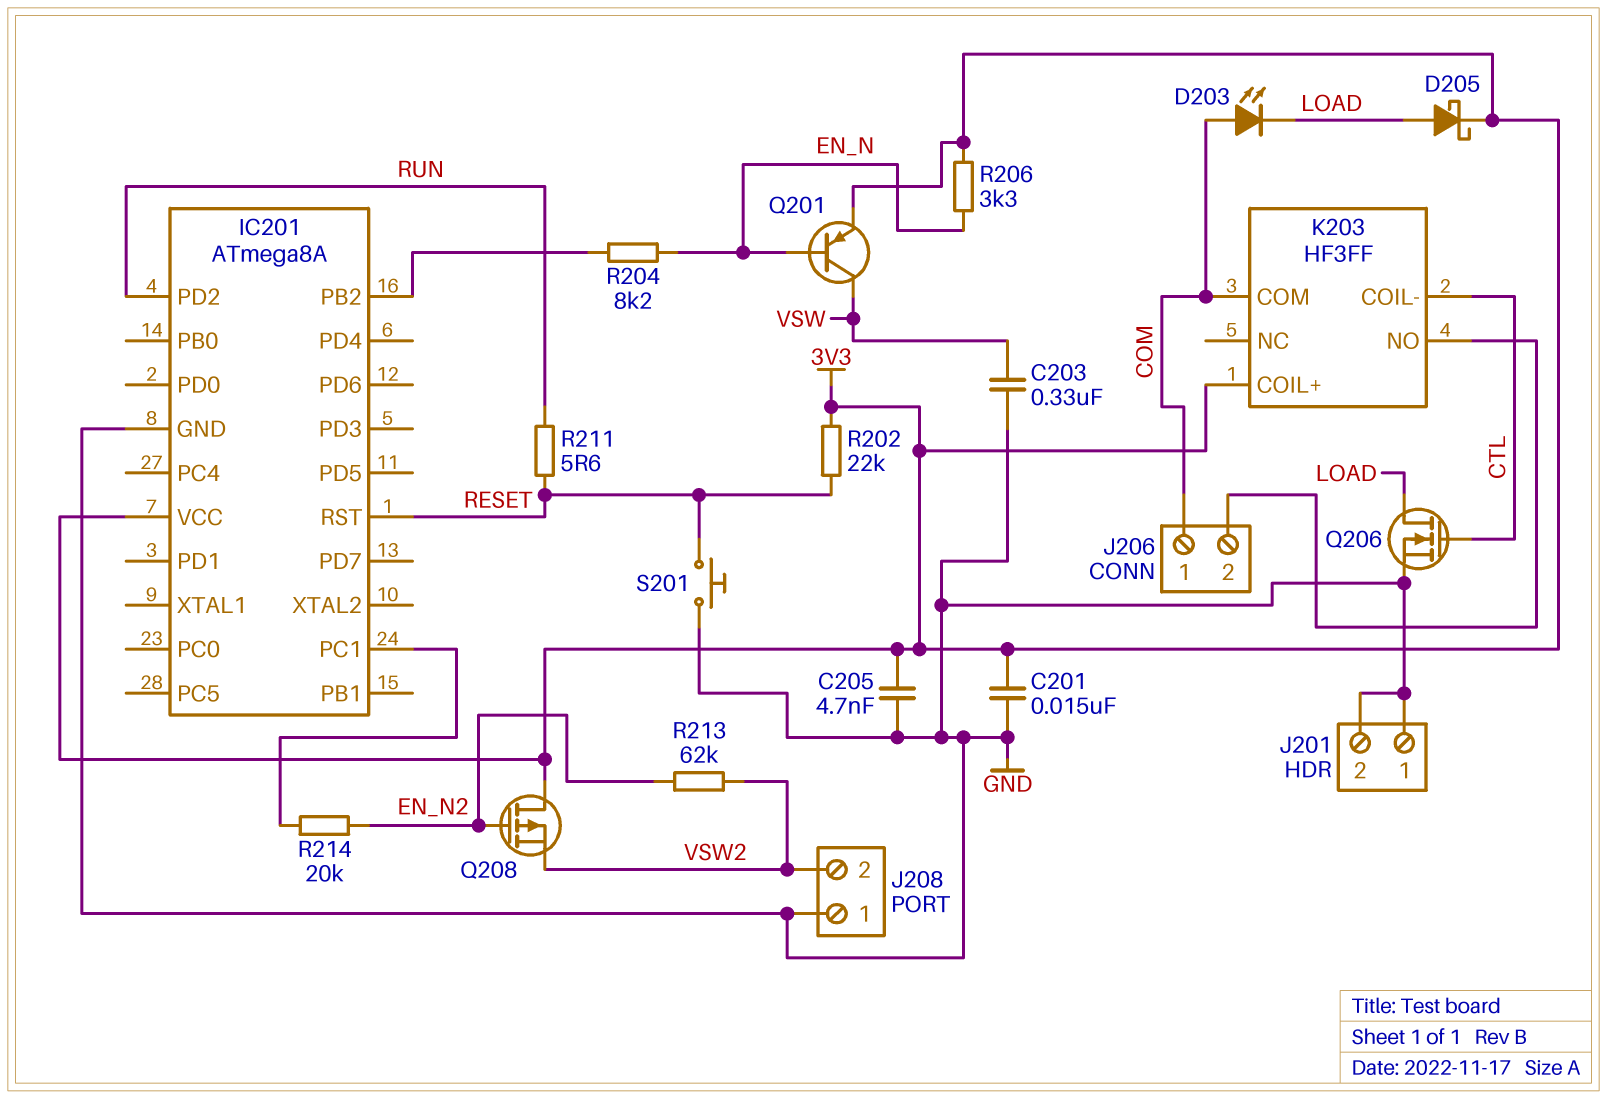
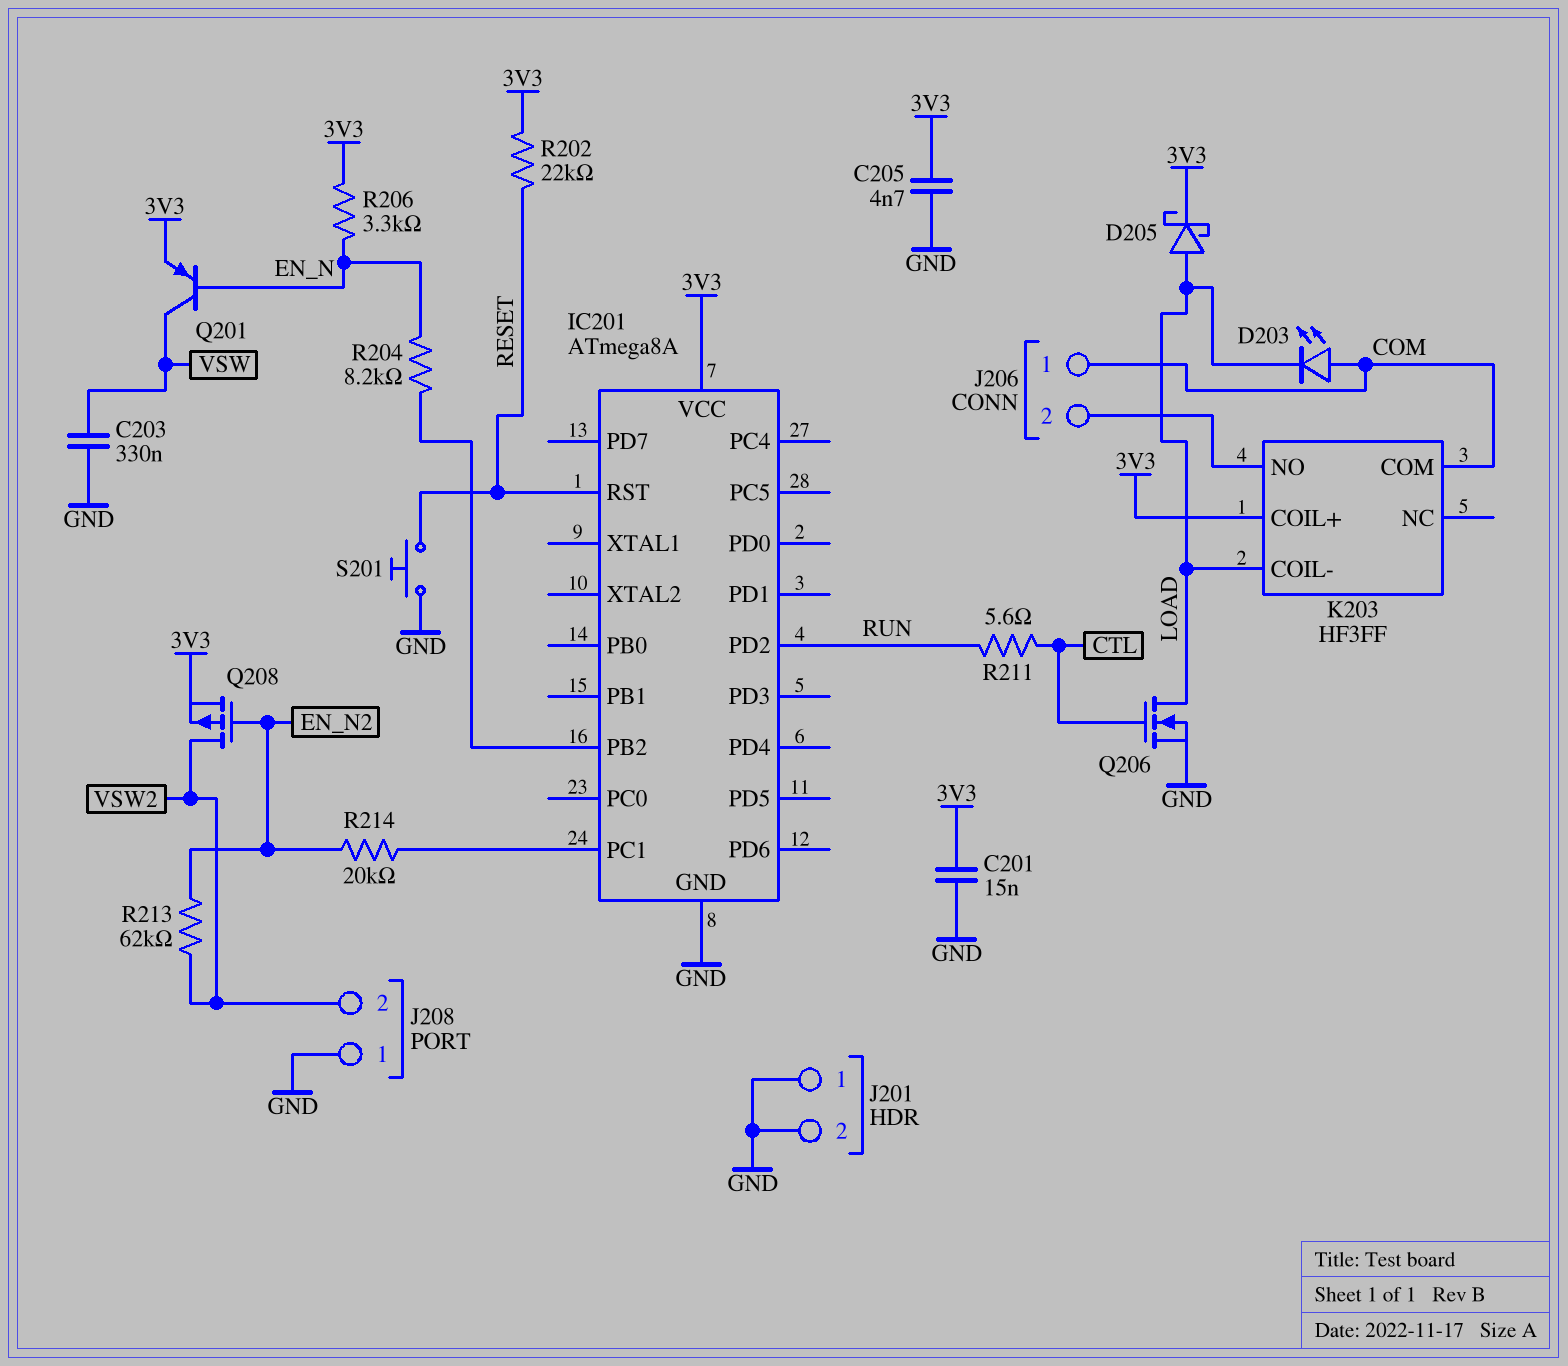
K203 pin COIL-: CTL -> LOAD
Q208: PMOS (G EN_N2, D 3V3, S VSW2) -> PMOS (G EN_N2, D VSW2, S 3V3)
R211: 5.6 (RESET, RUN) -> 5.6 (CTL, RUN)

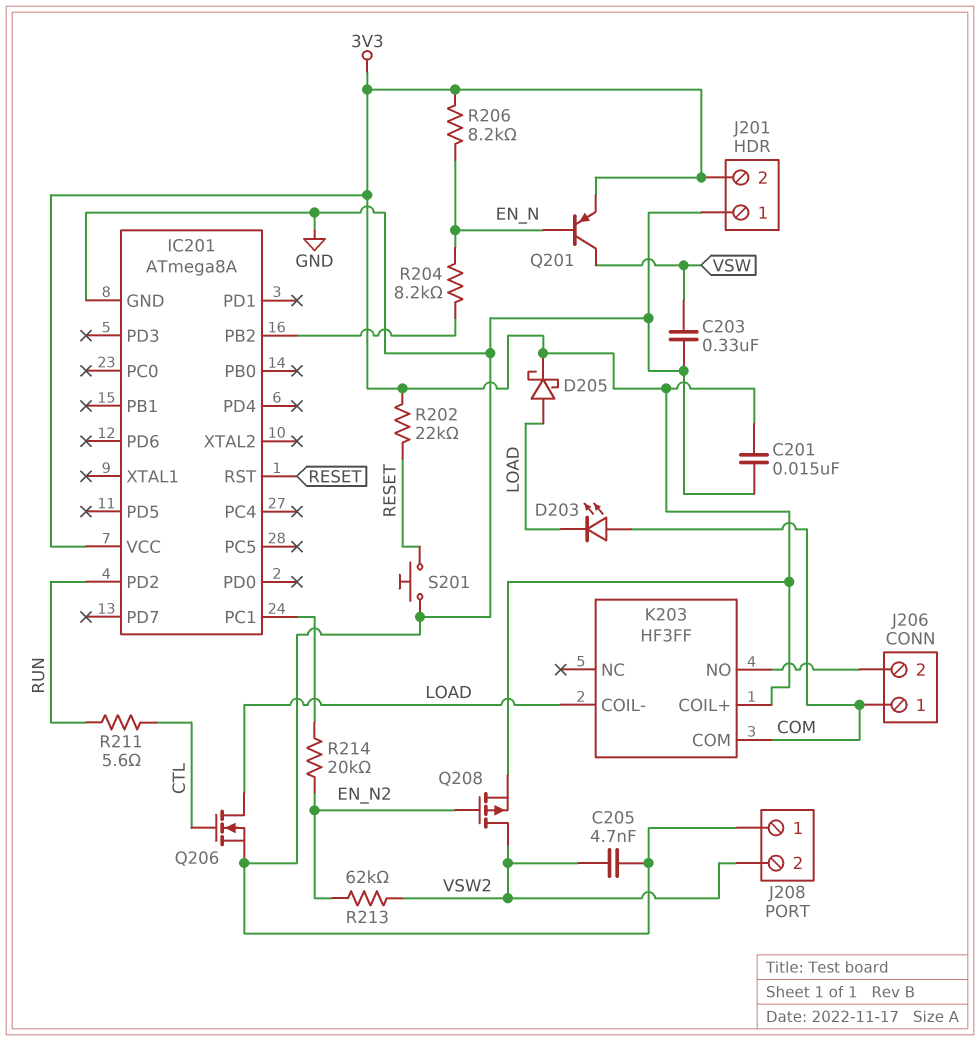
C205: 4.7nF (3V3, GND) -> 4.7nF (GND, VSW2)
J201 pin 2: GND -> 3V3
R206: 3.3k (3V3, EN_N) -> 8.2k (3V3, EN_N)

